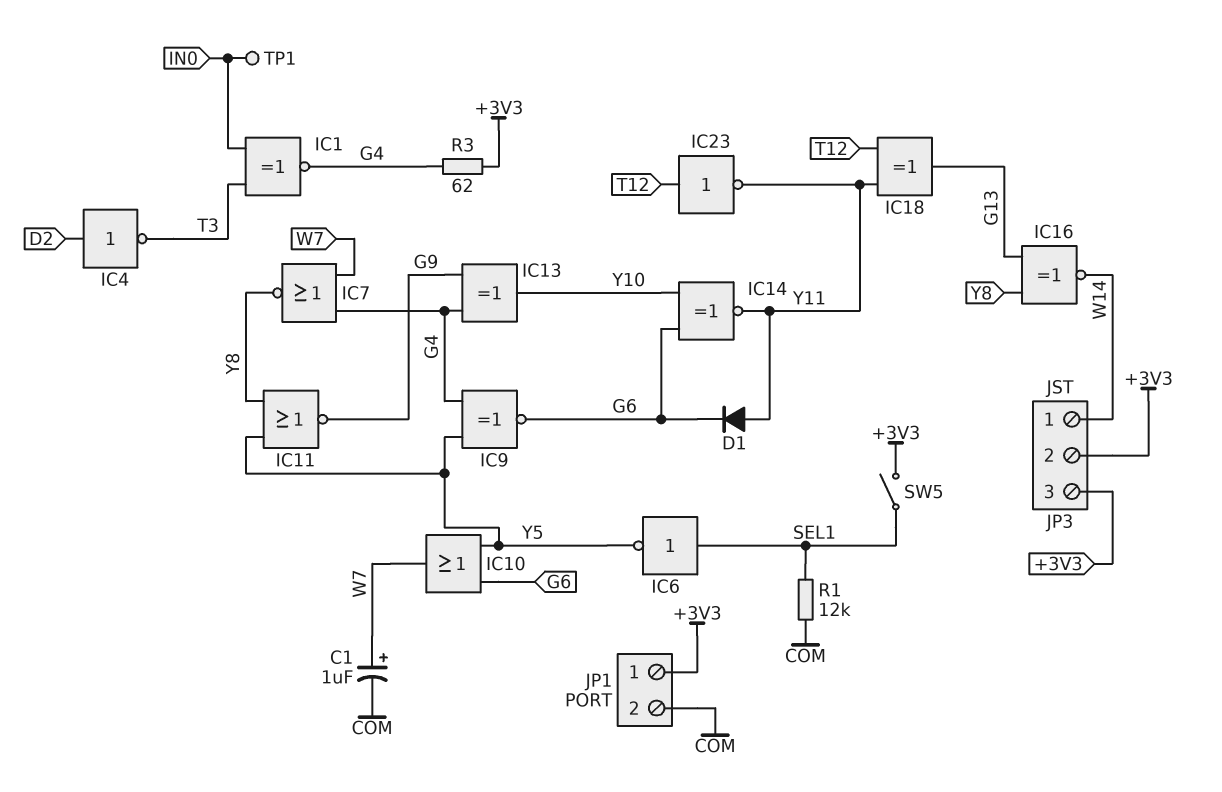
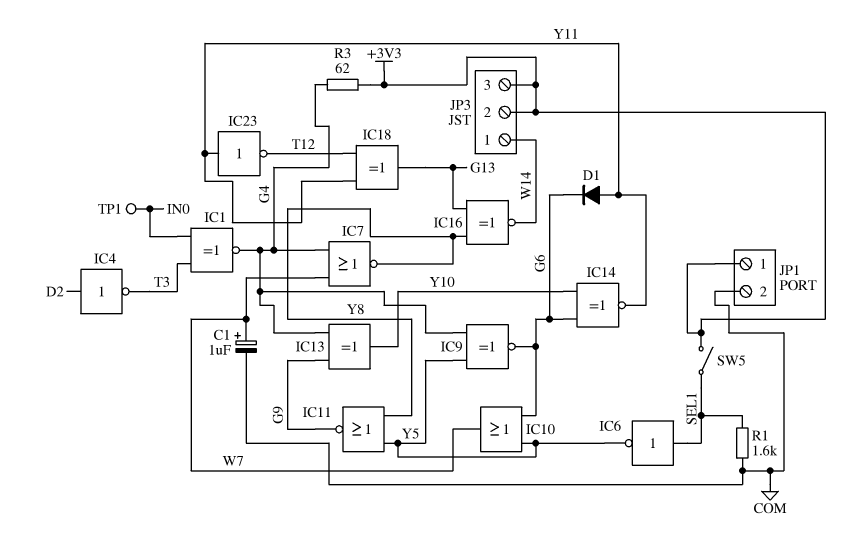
IC23: NOT (in T12, out Y11) -> NOT (in Y11, out T12)
R1: 12k (COM, SEL1) -> 1.6k (COM, SEL1)

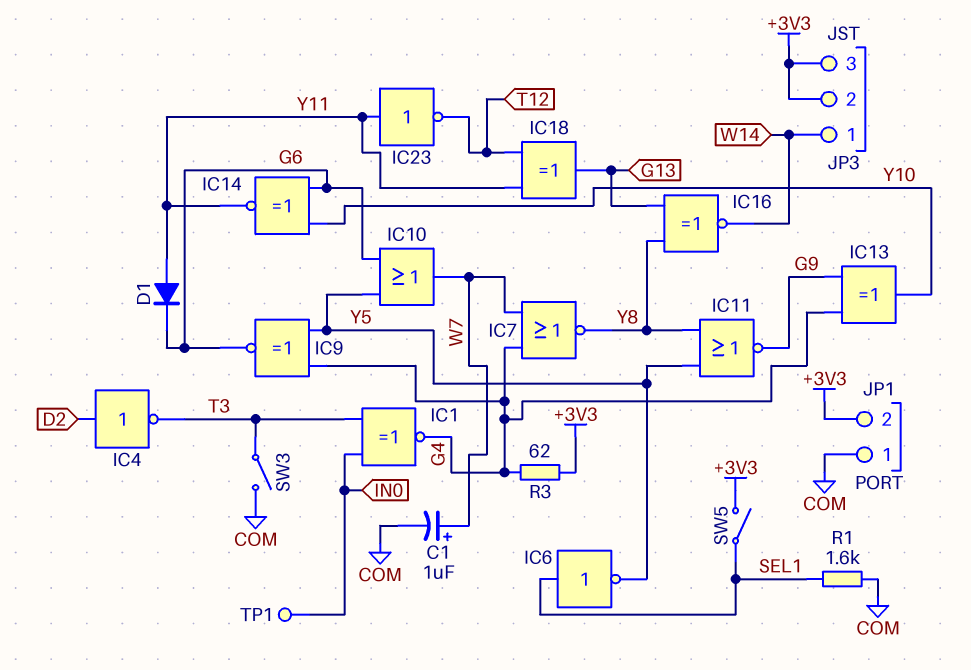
JP1 pin 1: +3V3 -> COM
JP1 pin 2: COM -> +3V3
SW3: none -> switch (COM, T3)

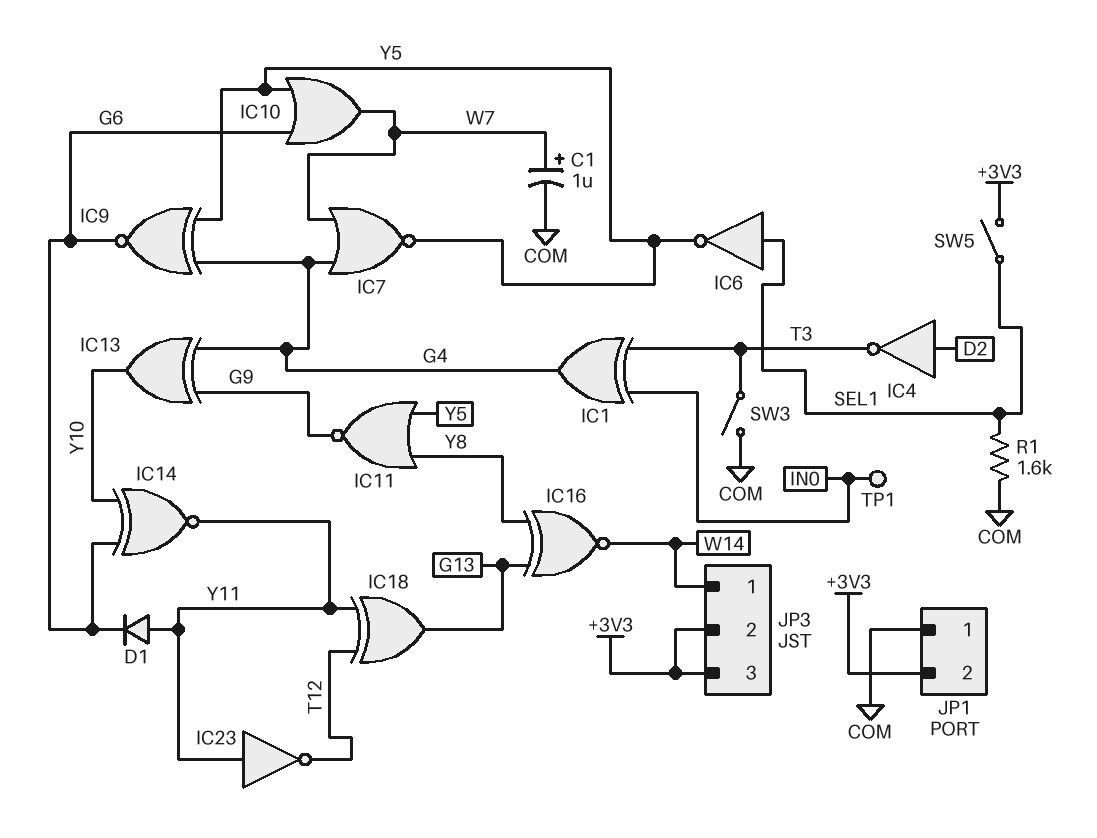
IC1: XNOR (in IN0, in T3, out G4) -> XOR (in IN0, in T3, out G4)
IC7: NOR (in G4, in W7, out Y8) -> NOR (in G4, in W7, out Y5)
R3: 62 (+3V3, G4) -> none

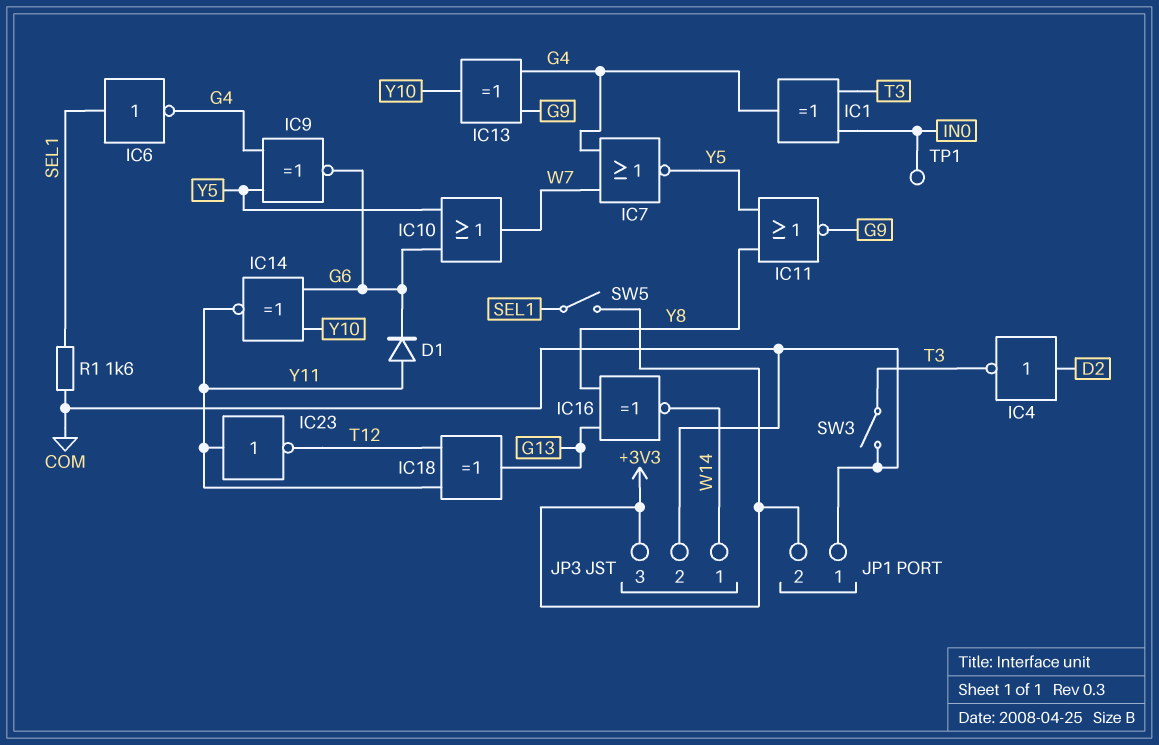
C1: 1uF (plus W7, minus COM) -> none
IC6: NOT (in SEL1, out Y5) -> NOT (in SEL1, out G4)
JP3 pin 2: +3V3 -> COM

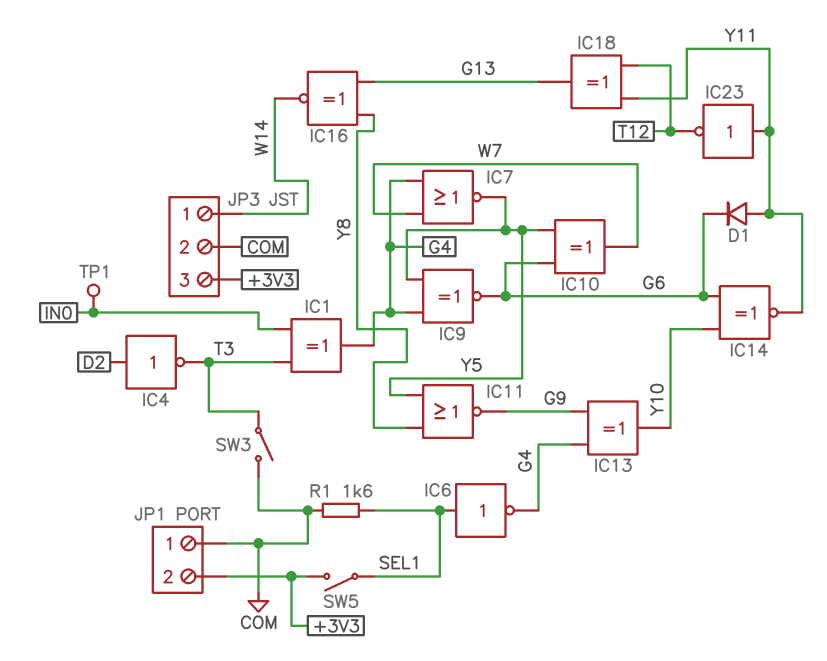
IC10: OR (in G6, in Y5, out W7) -> XOR (in G6, in Y5, out W7)

